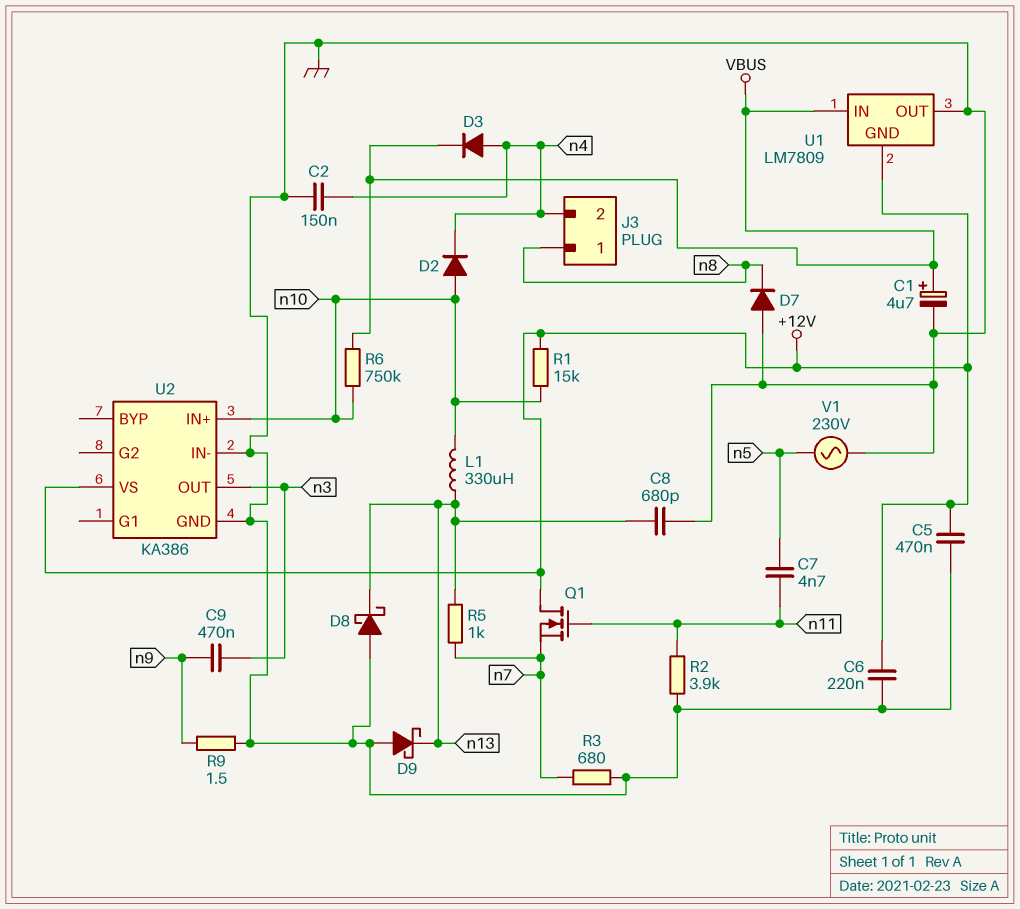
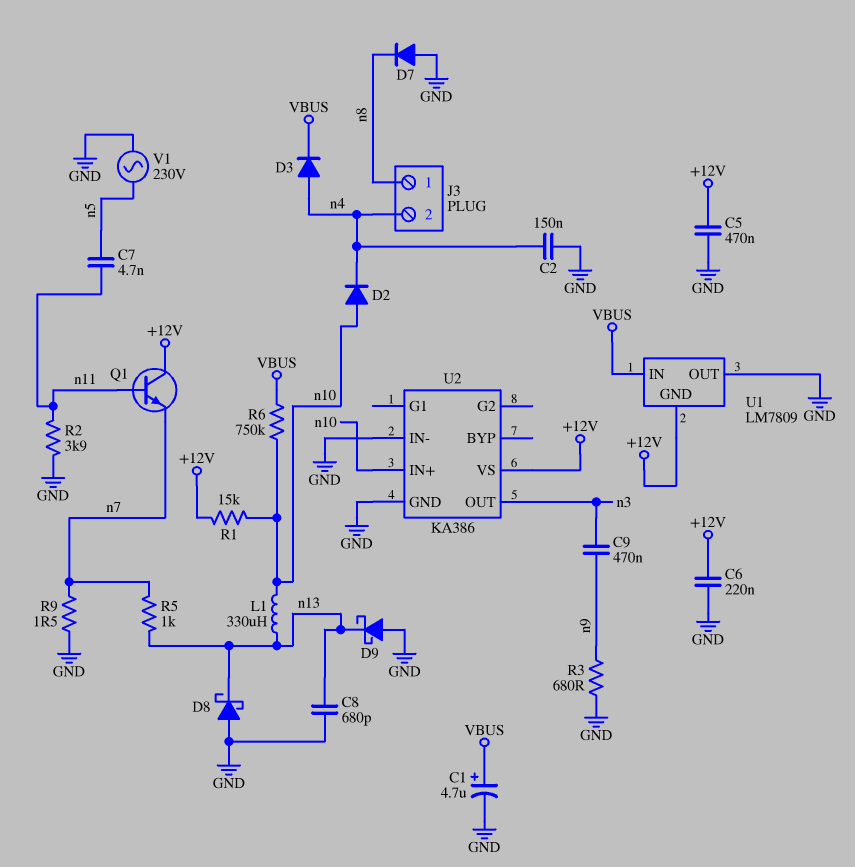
Q1: NMOS (G n11, D +12V, S n7) -> NPN (B n11, C +12V, E n7)
R3: 680 (GND, n7) -> 680 (GND, n9)
R9: 1.5 (GND, n9) -> 1.5 (GND, n7)

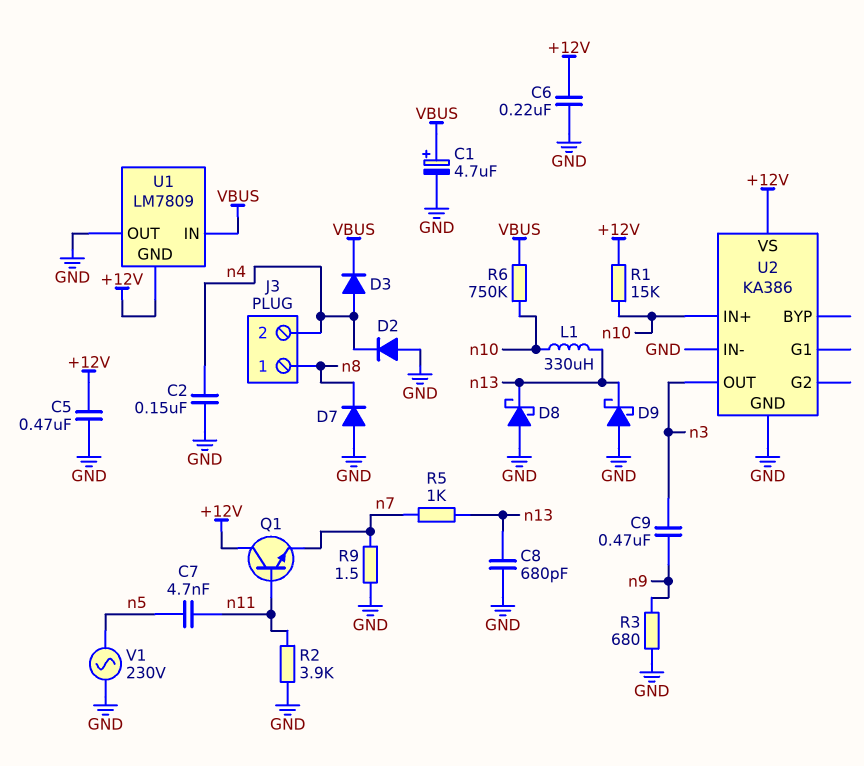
D2: diode (A n10, K n4) -> diode (A GND, K n4)

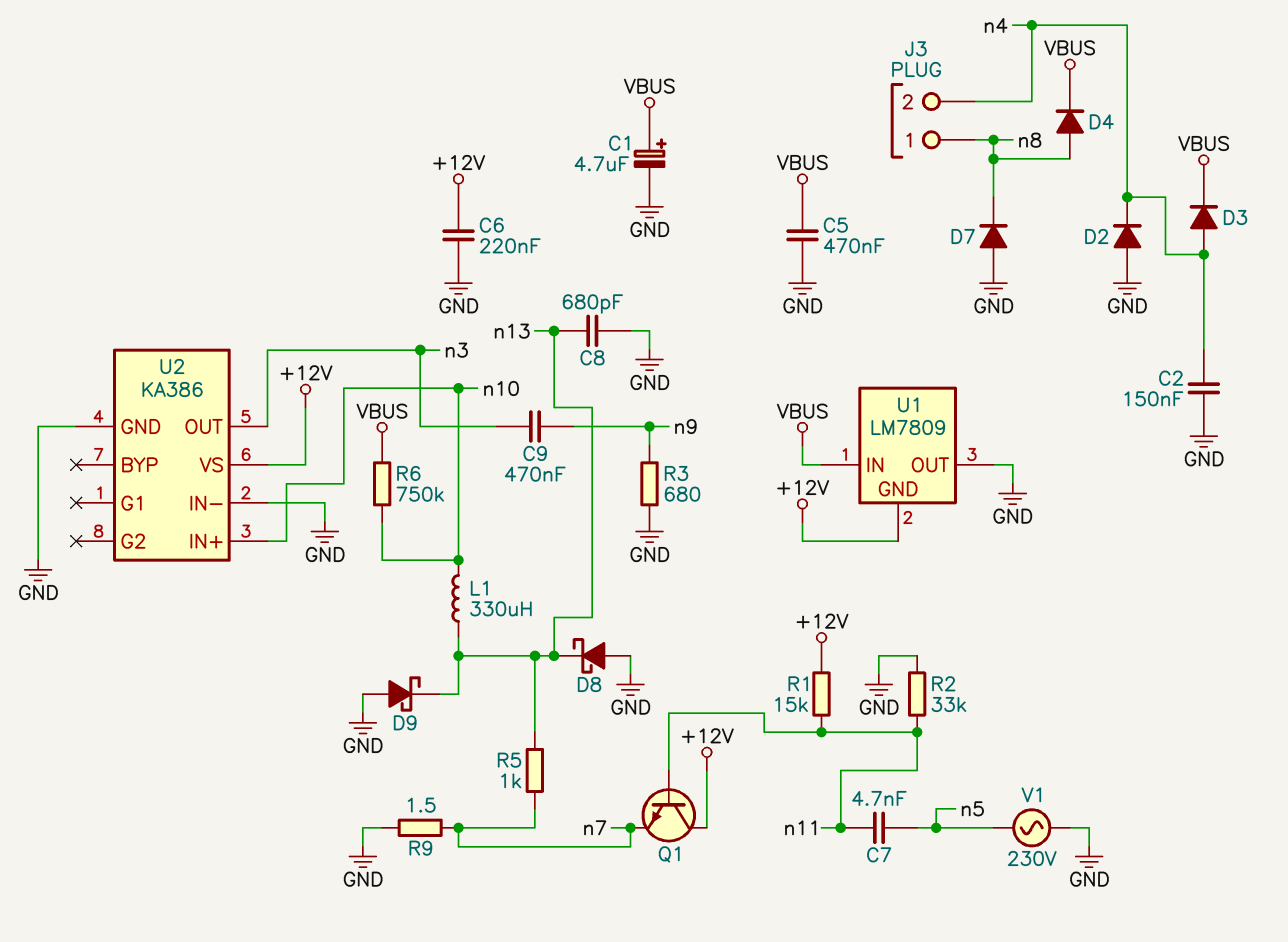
C5: 470nF (+12V, GND) -> 470nF (GND, VBUS)
D4: none -> diode (A n8, K VBUS)
R1: 15k (+12V, n10) -> 15k (+12V, n11)
R2: 3.9k (GND, n11) -> 33k (GND, n11)

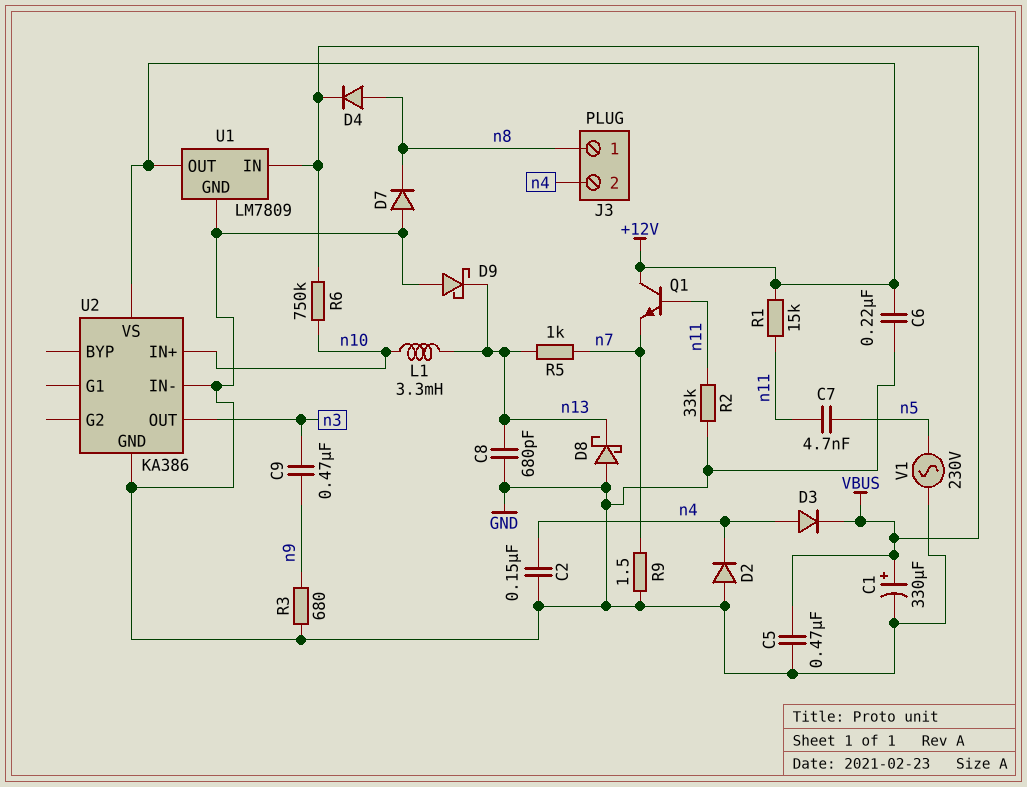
C1: 4.7uF (plus VBUS, minus GND) -> 330uF (plus VBUS, minus GND)
L1: 330uH (n10, n13) -> 3.3mH (n10, n13)
U1 pin GND: +12V -> GND
U1 pin OUT: GND -> +12V

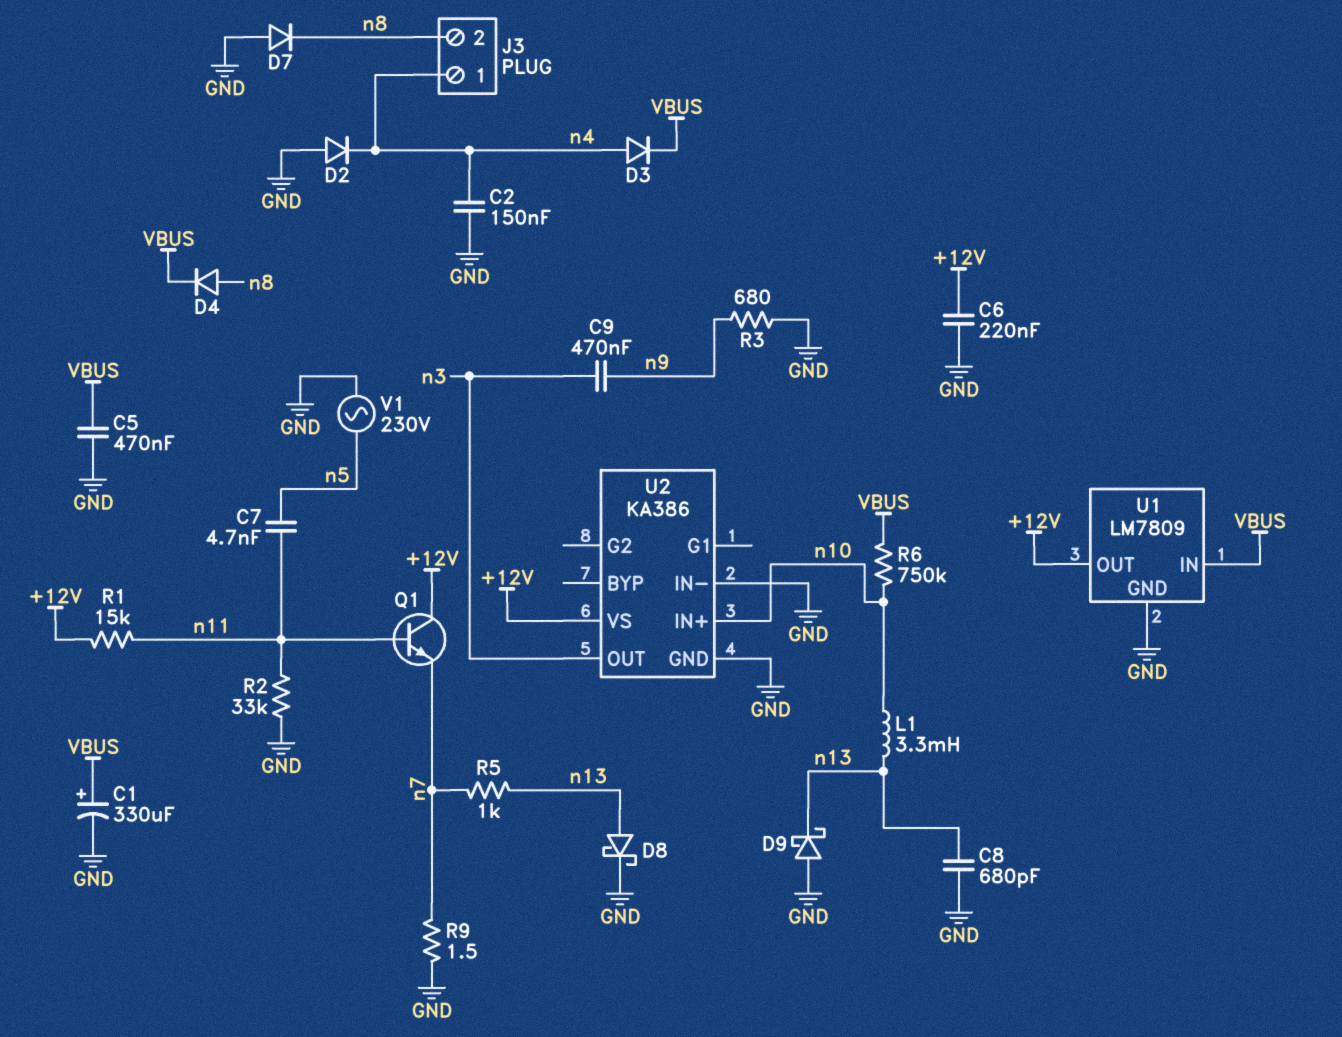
D8: schottky (A GND, K n13) -> schottky (A n13, K GND)
J3 pin 1: n8 -> n4
J3 pin 2: n4 -> n8

